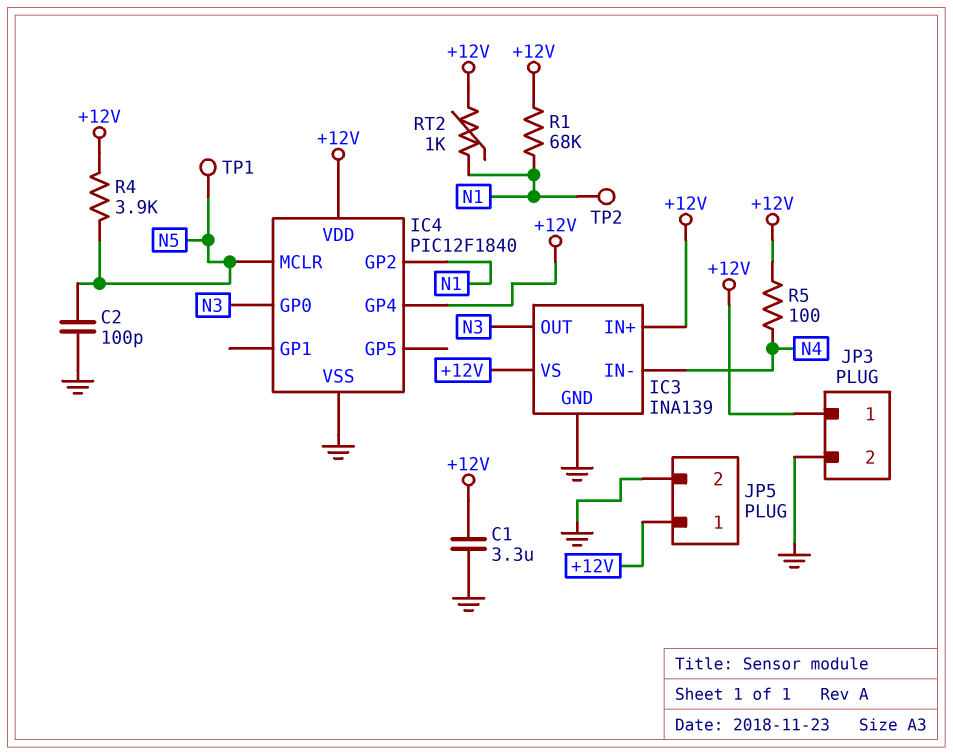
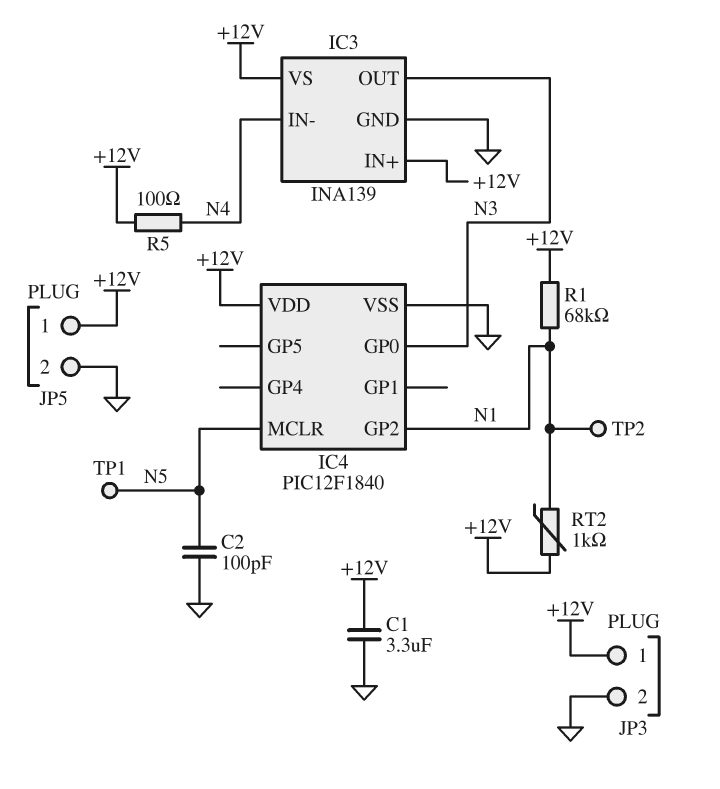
IC4 pin GP4: +12V -> none
R4: 3.9k (+12V, N5) -> none

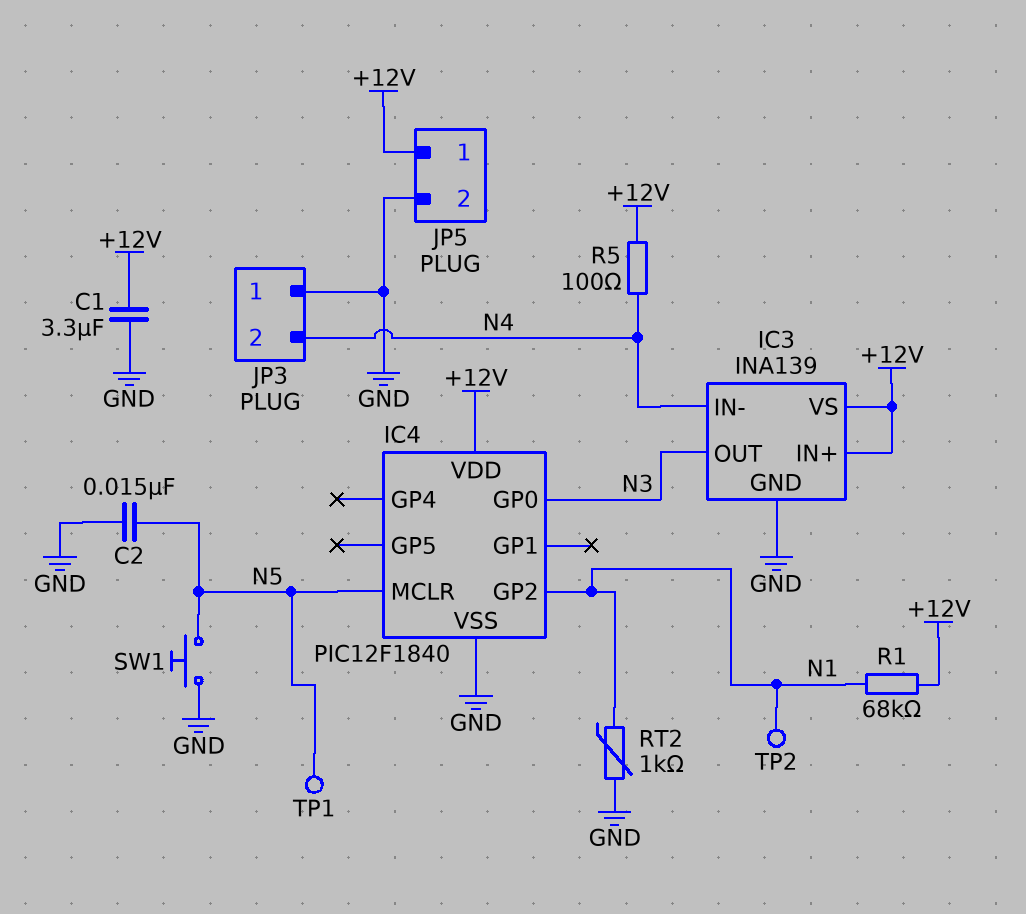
C2: 100pF (GND, N5) -> 15nF (GND, N5)
JP3 pin 1: +12V -> GND
JP3 pin 2: GND -> N4
RT2: 1k (+12V, N1) -> 1k (GND, N1)
SW1: none -> button (GND, N5)

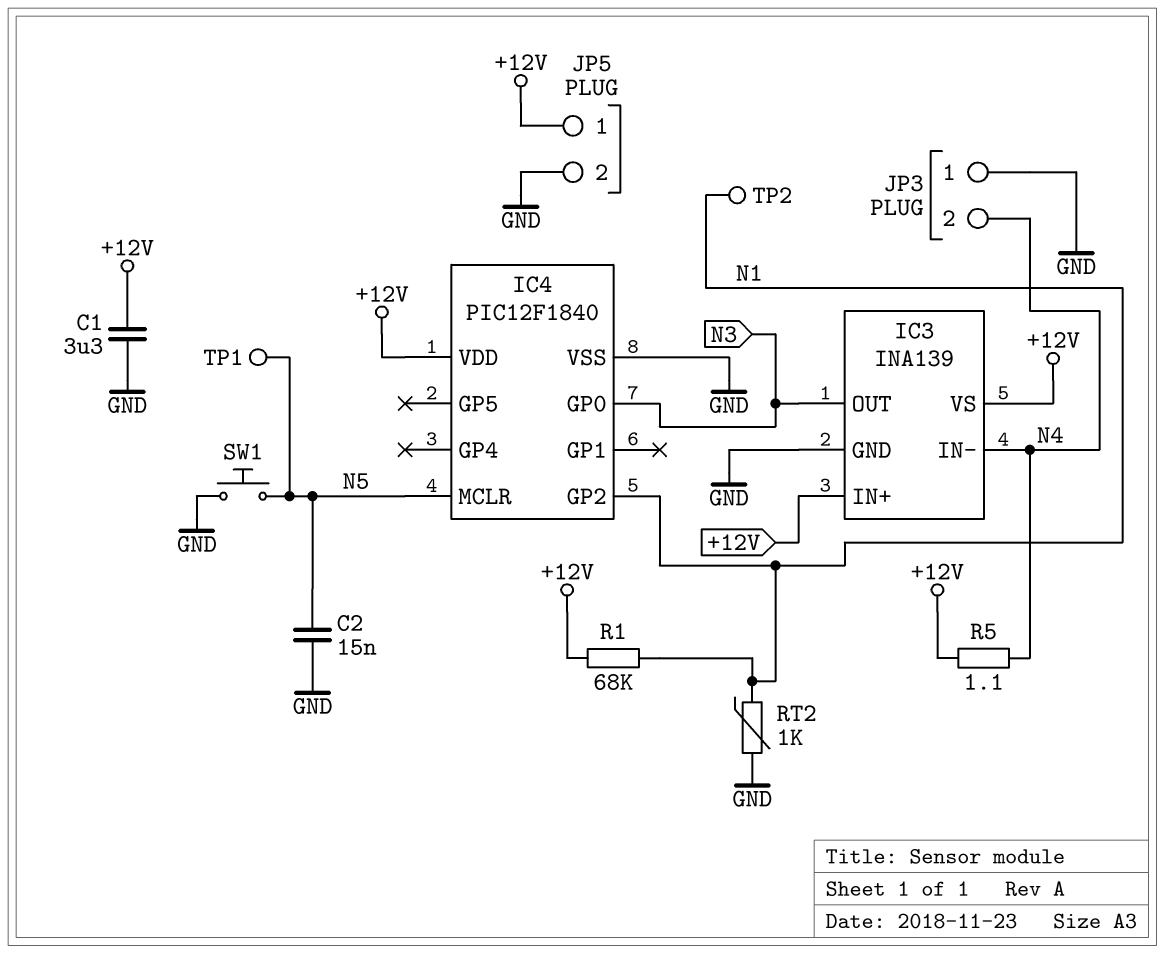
R5: 100 (+12V, N4) -> 1.1 (+12V, N4)

